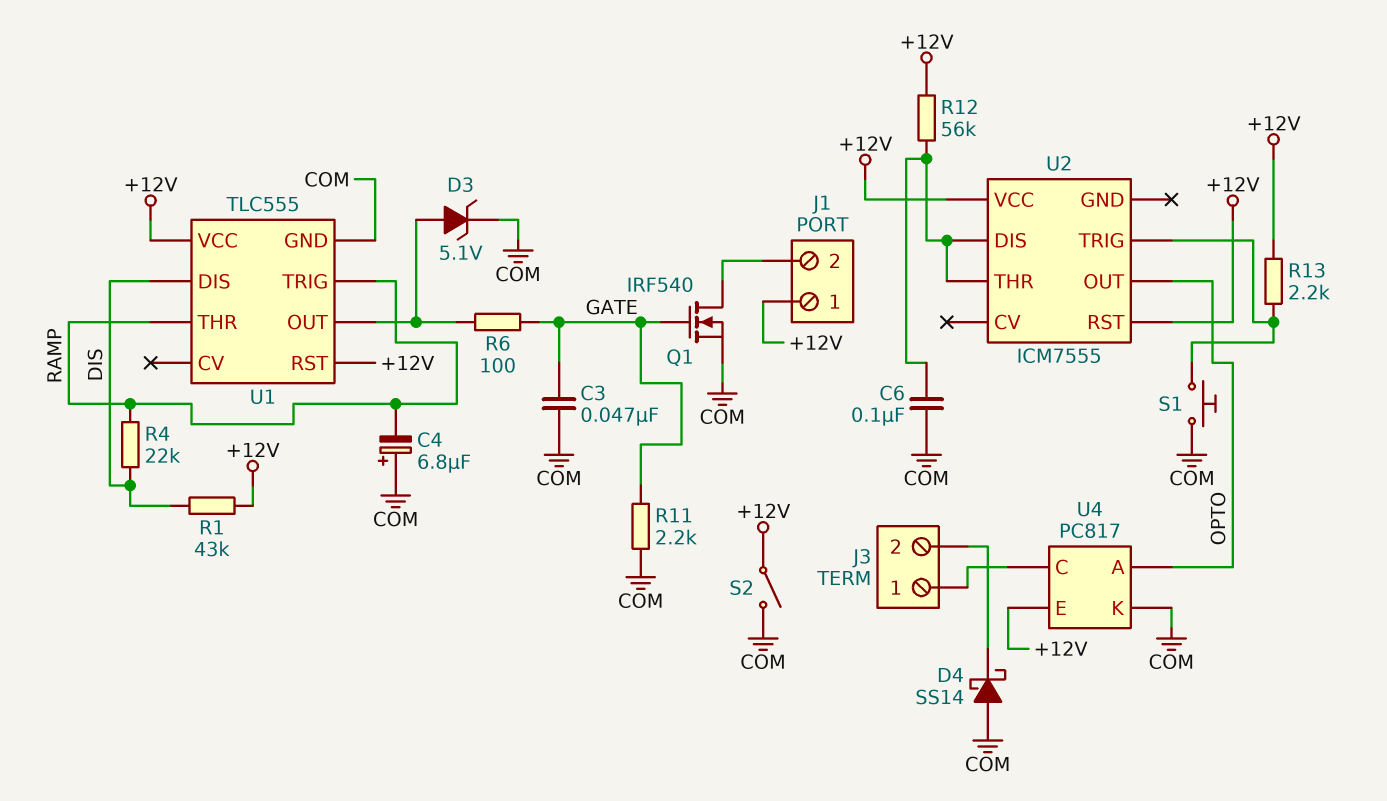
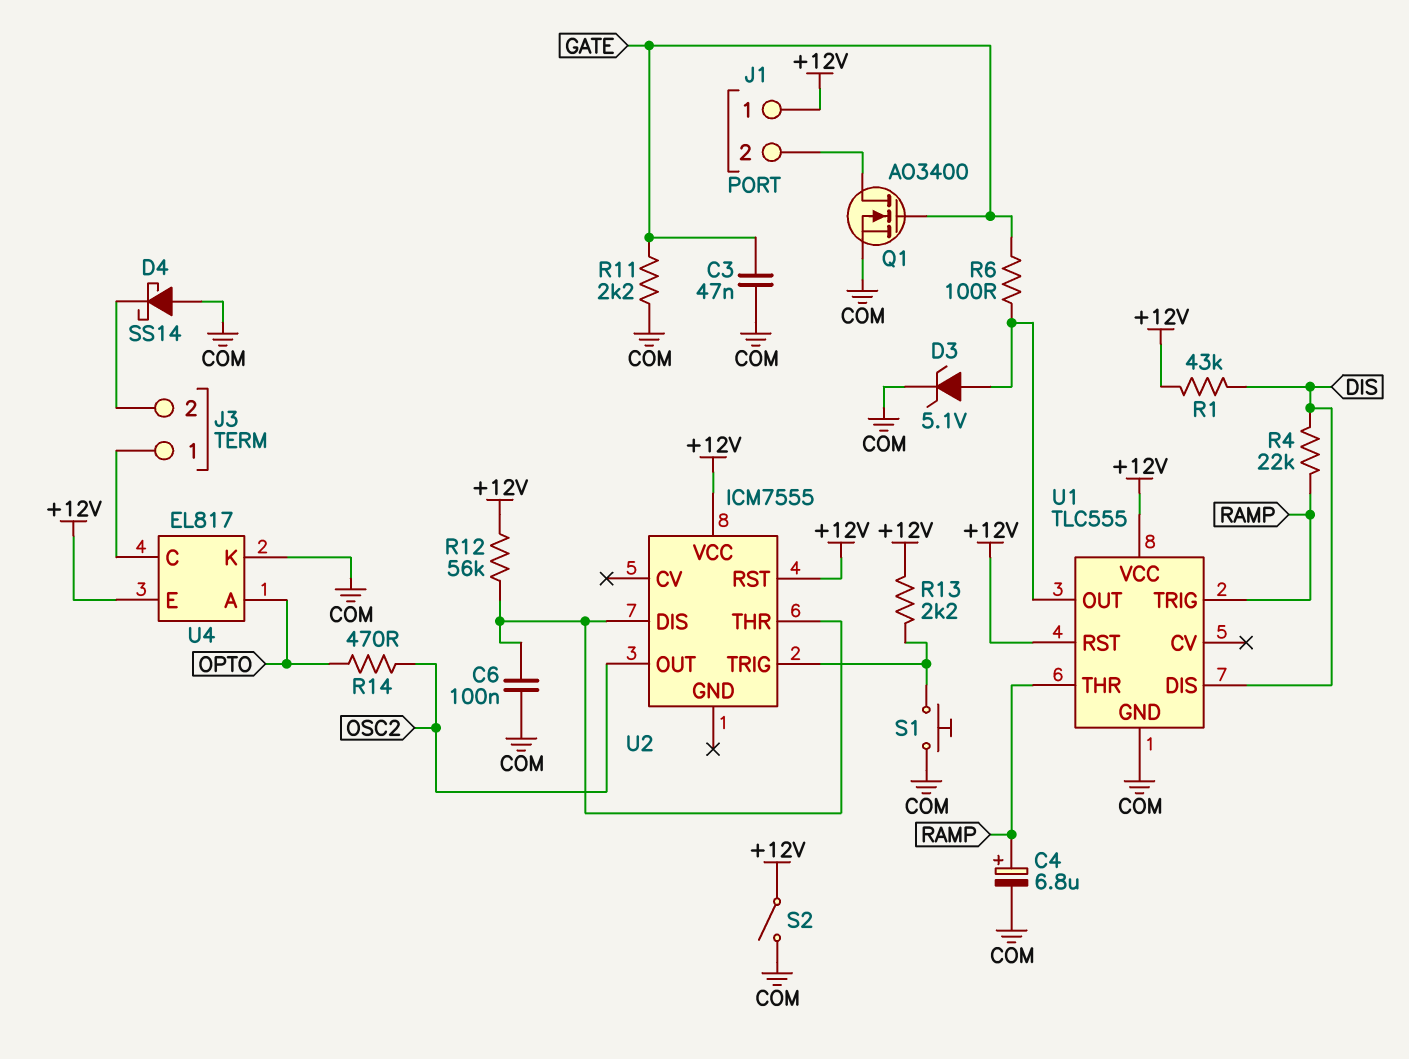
C4: 6.8uF (plus COM, minus RAMP) -> 6.8uF (plus RAMP, minus COM)
Q1: NMOS IRF540 (G GATE, D J1/2, S COM) -> NMOS AO3400 (G GATE, D J1/2, S COM)
R14: none -> 470 (OPTO, OSC2)
U2 pin OUT: OPTO -> OSC2
U4: PC817 -> EL817

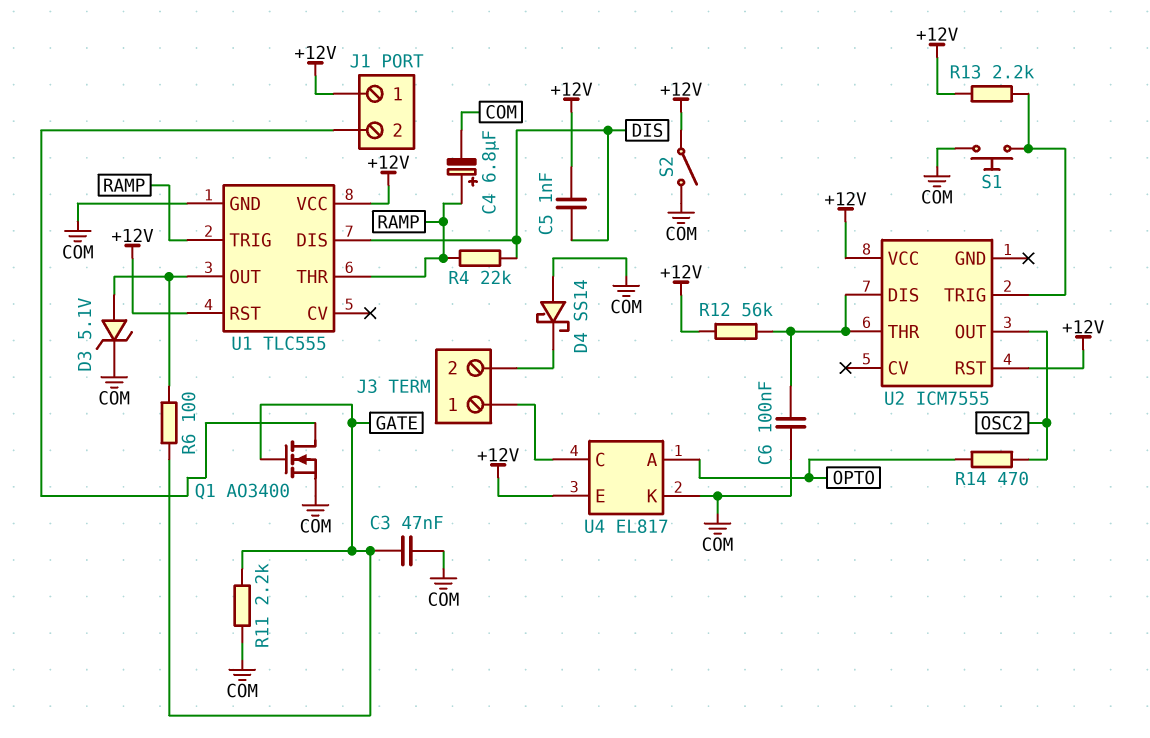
C5: none -> 1nF (+12V, DIS)
R1: 43k (+12V, DIS) -> none

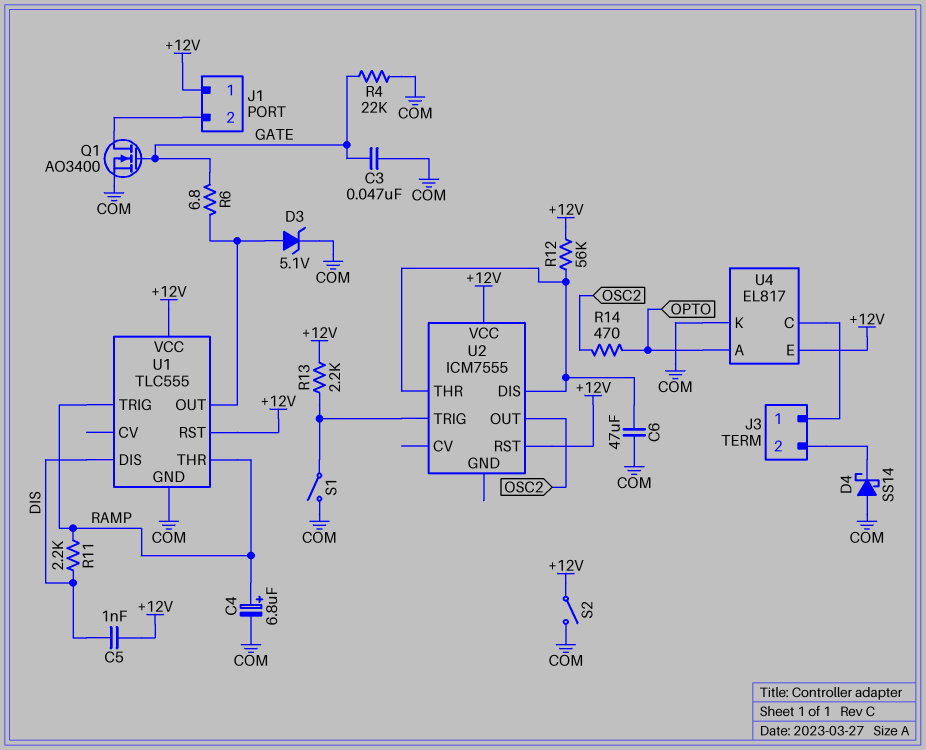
C6: 100nF (COM, U2/DIS) -> 47uF (COM, U2/DIS)
R4: 22k (DIS, RAMP) -> 22k (COM, GATE)
R6: 100 (GATE, U1/OUT) -> 6.8 (GATE, U1/OUT)
R11: 2.2k (COM, GATE) -> 2.2k (DIS, RAMP)
S1: button (COM, U2/TRIG) -> switch (COM, U2/TRIG)

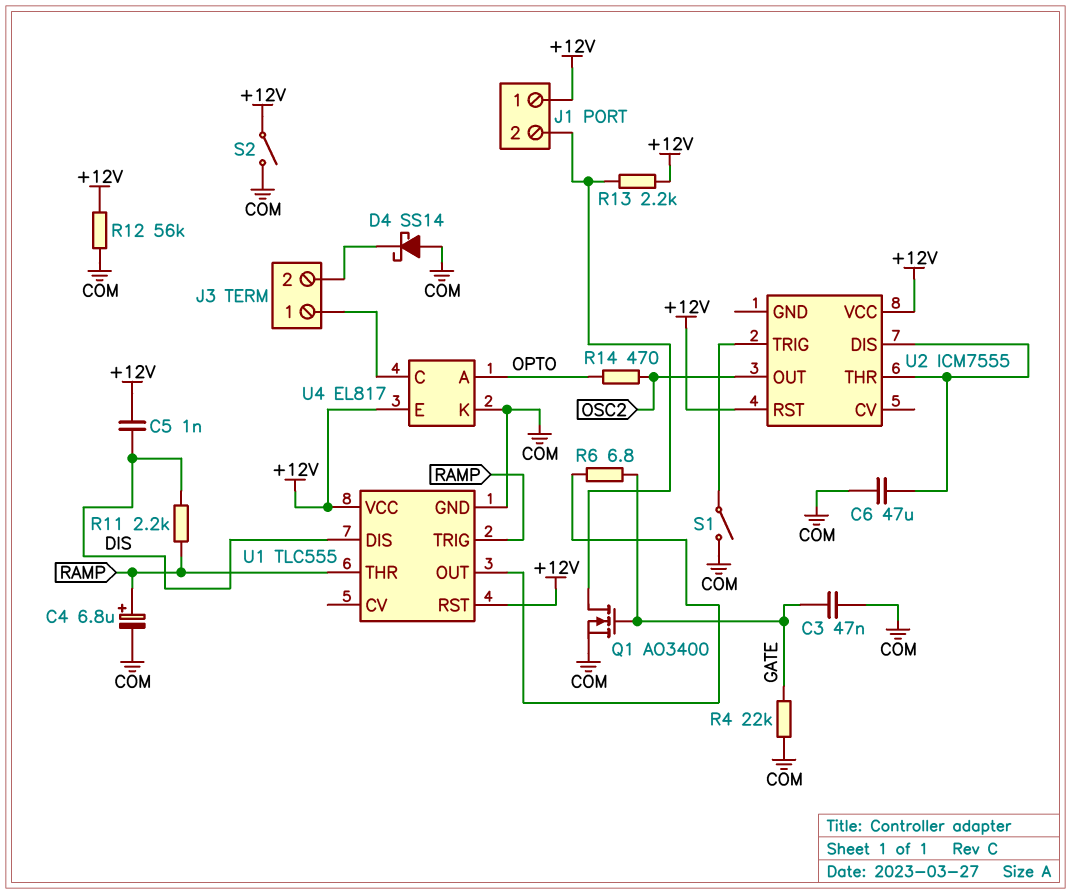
D3: zener 5.1V (A U1/OUT, K COM) -> none
R12: 56k (+12V, U2/DIS) -> 56k (+12V, COM)
R13: 2.2k (+12V, U2/TRIG) -> 2.2k (+12V, J1/2)

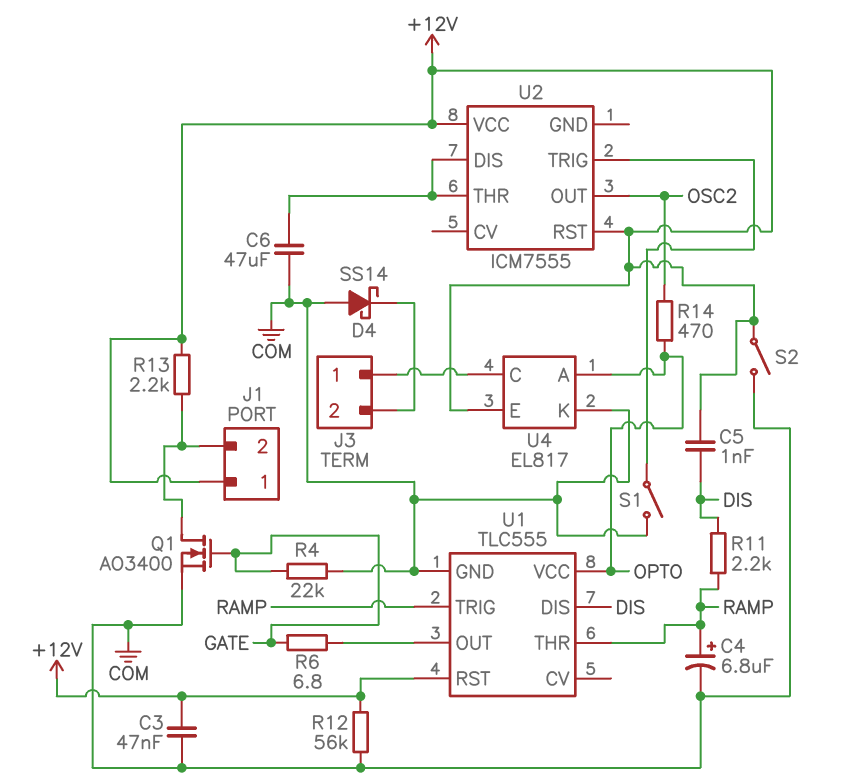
C3: 47nF (COM, GATE) -> 47nF (+12V, COM)
U1 pin VCC: +12V -> OPTO

